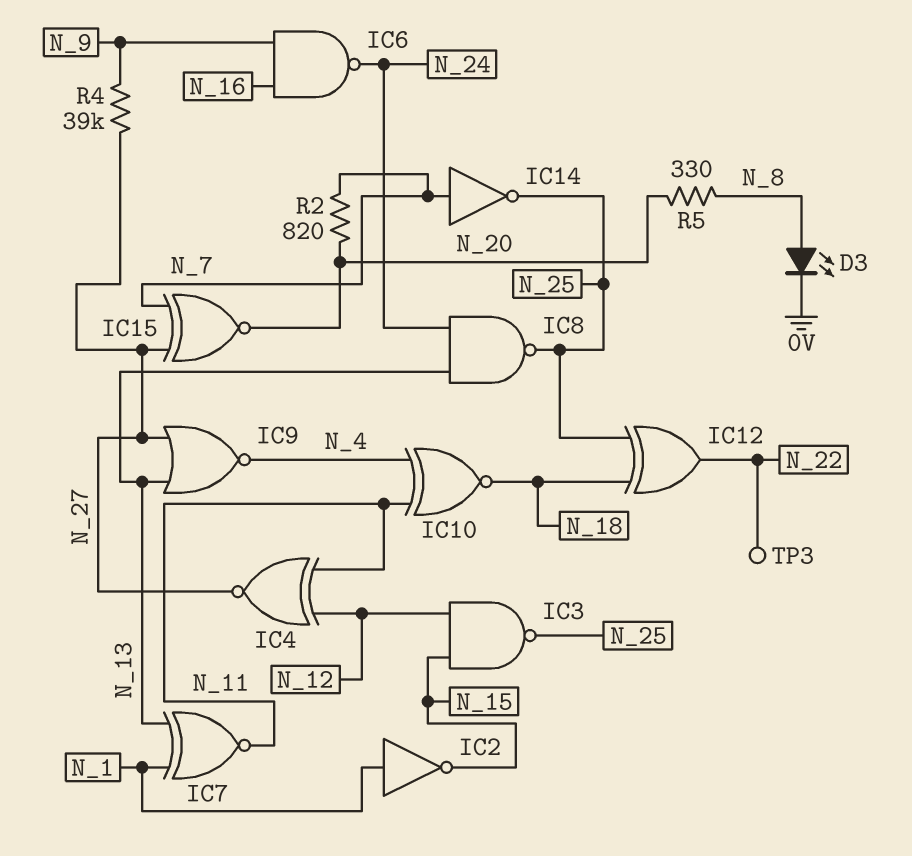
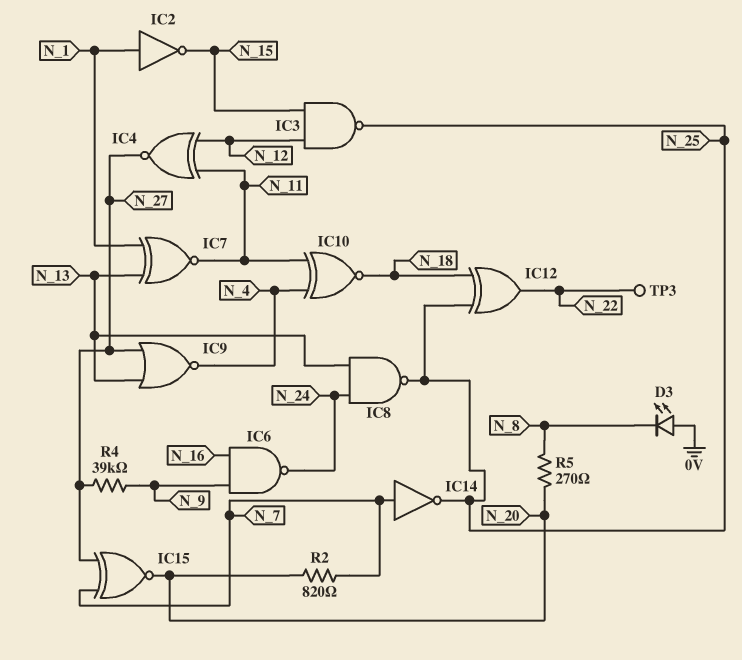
D3: LED (A N_8, K 0V) -> LED (A 0V, K N_8)
R5: 330 (N_8, N_20) -> 270 (N_8, N_20)

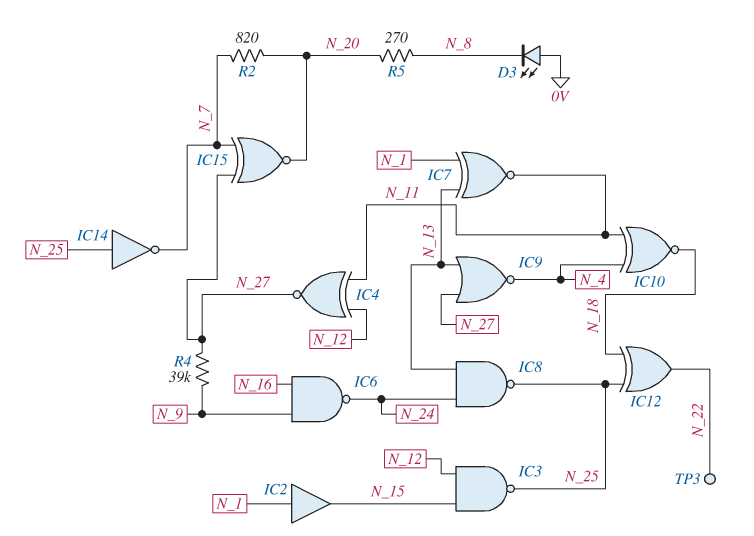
IC2: NOT (in N_1, out N_15) -> buffer (in N_1, out N_15)
IC14: NOT (in N_7, out N_25) -> NOT (in N_25, out N_7)

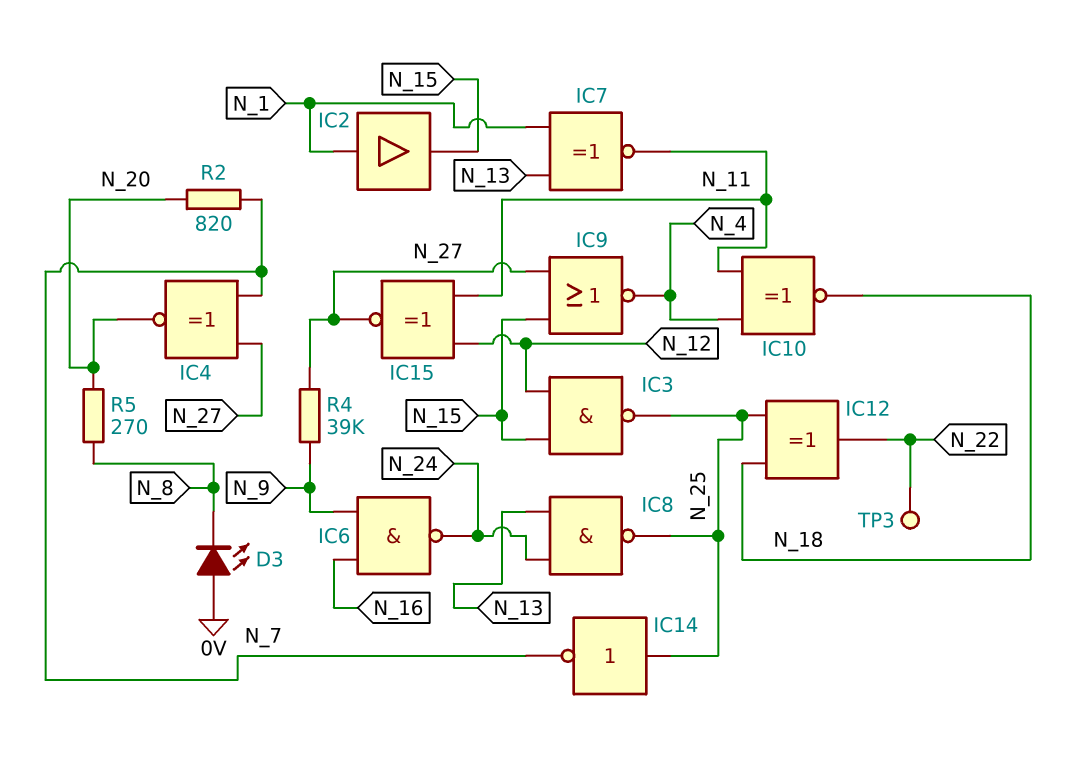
IC4: XNOR (in N_11, in N_12, out N_27) -> XNOR (in N_7, in N_27, out N_20)
IC9: NOR (in N_13, in N_27, out N_4) -> NOR (in N_15, in N_27, out N_4)
IC15: XNOR (in N_7, in N_27, out N_20) -> XNOR (in N_11, in N_12, out N_27)

